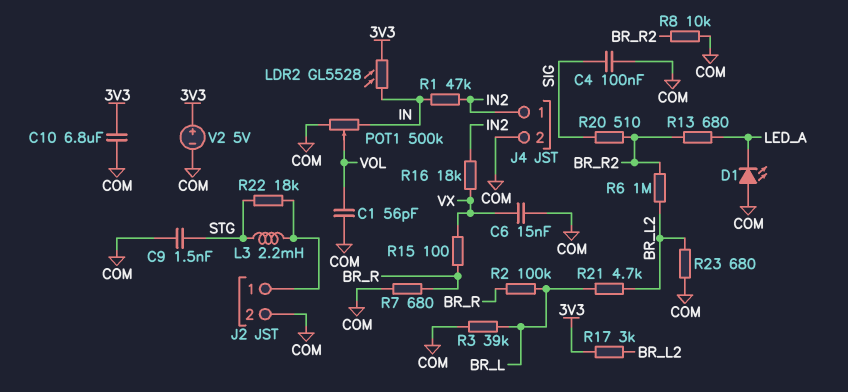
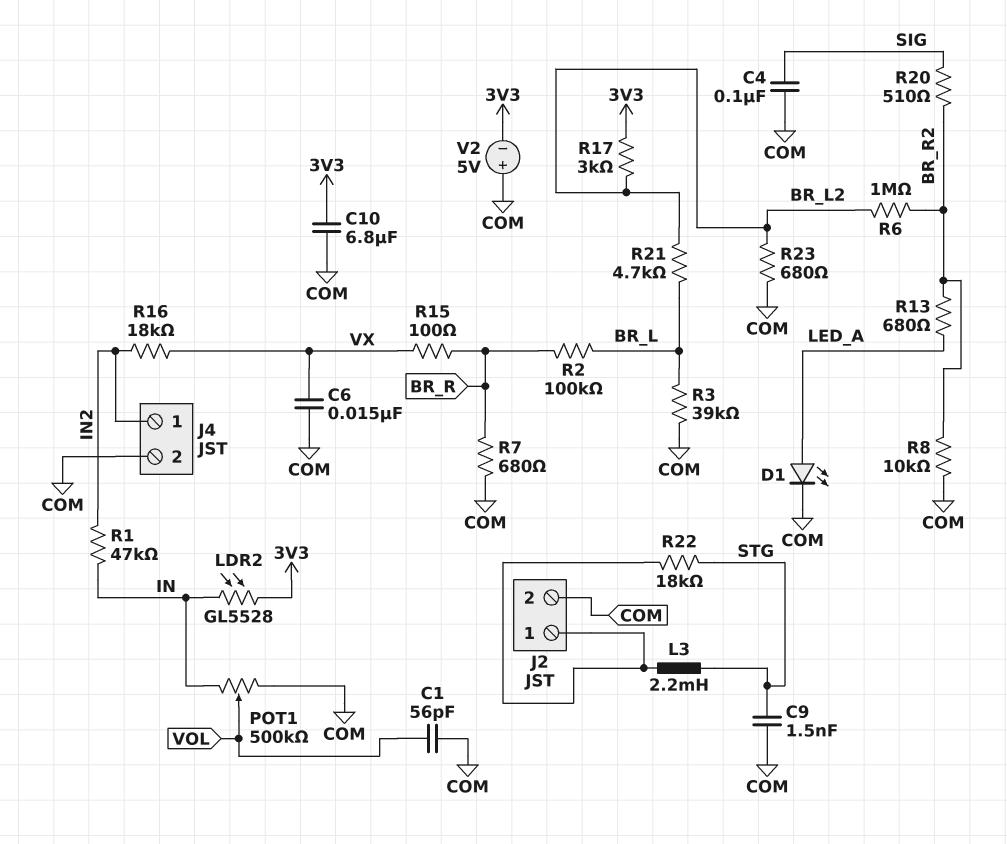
D1: LED (A COM, K LED_A) -> LED (A LED_A, K COM)
V2: 5V (plus 3V3, minus COM) -> 5V (plus COM, minus 3V3)

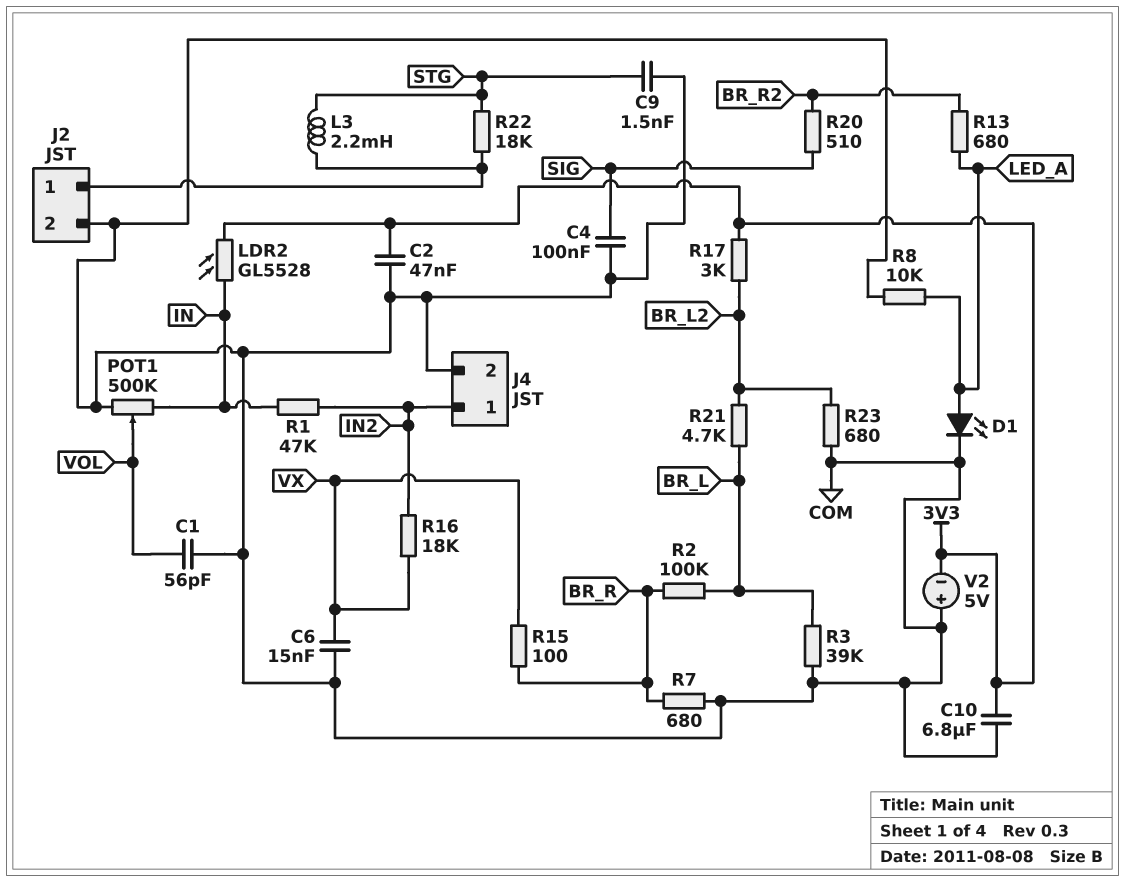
C2: none -> 47nF (3V3, COM)
R6: 1M (BR_L2, BR_R2) -> none
R8: 10k (BR_R2, COM) -> 10k (COM, LED_A)

